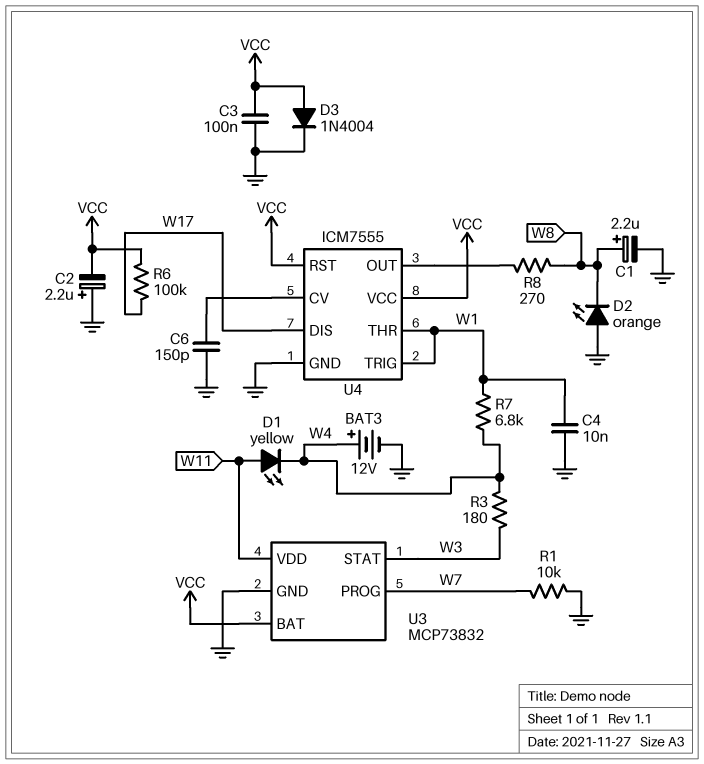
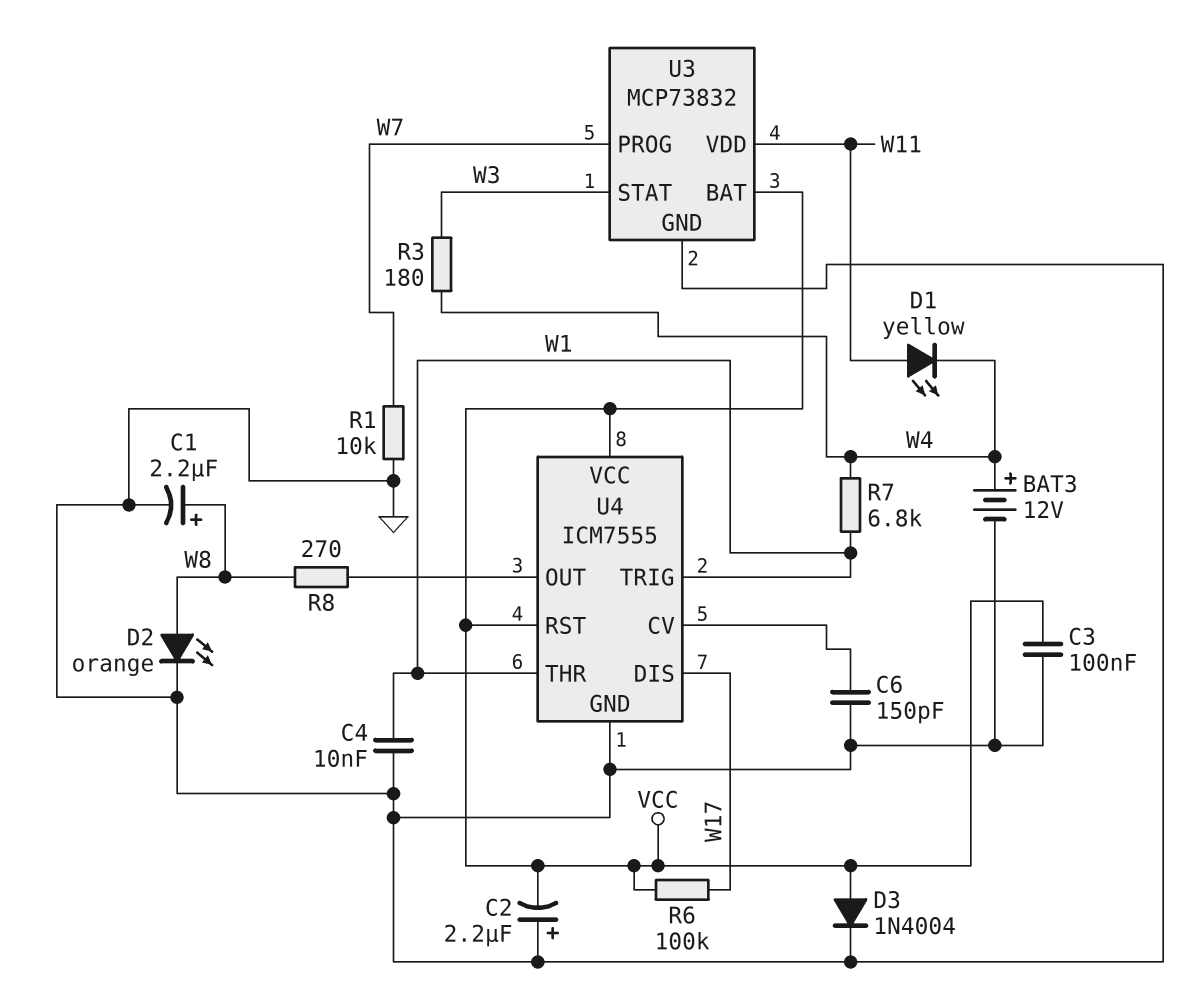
D2: LED orange (A GND, K W8) -> LED orange (A W8, K GND)

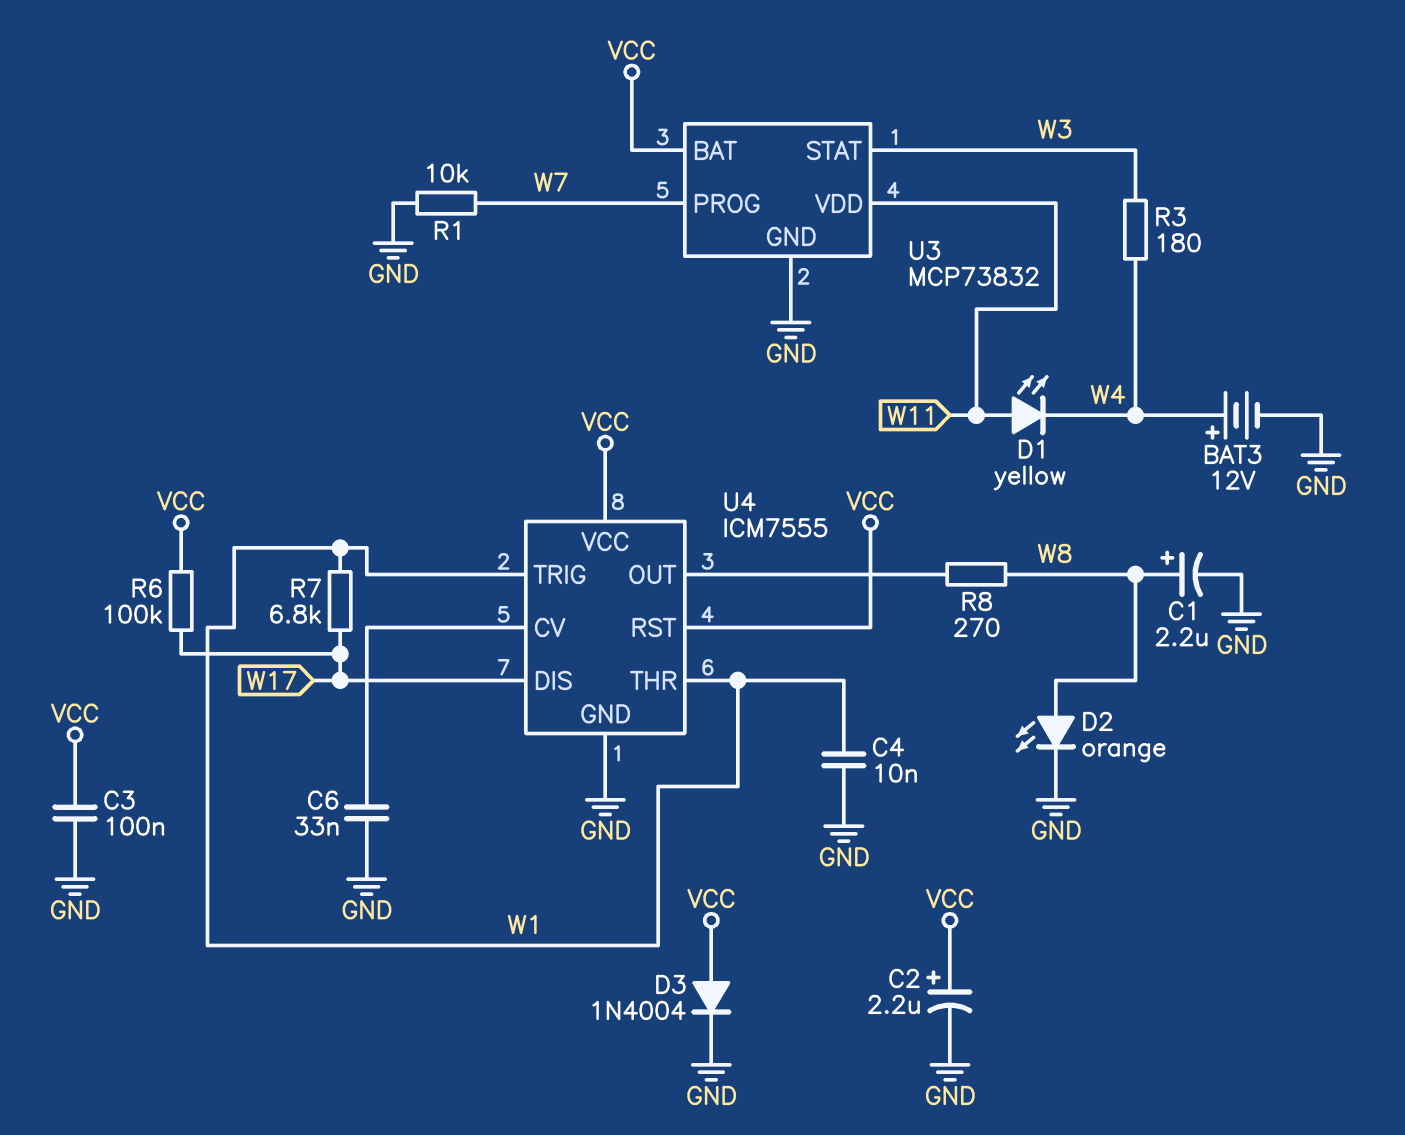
C2: 2.2uF (plus GND, minus VCC) -> 2.2uF (plus VCC, minus GND)
C6: 150pF (GND, U4/CV) -> 33nF (GND, U4/CV)
R7: 6.8k (W1, W4) -> 6.8k (W1, W17)

